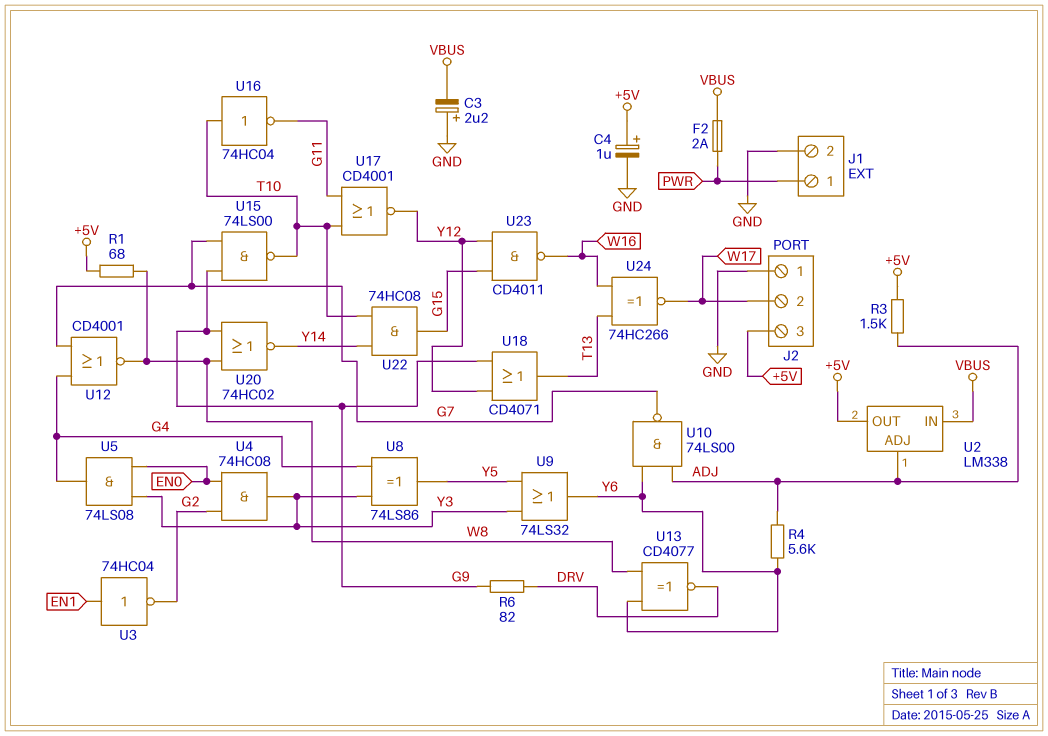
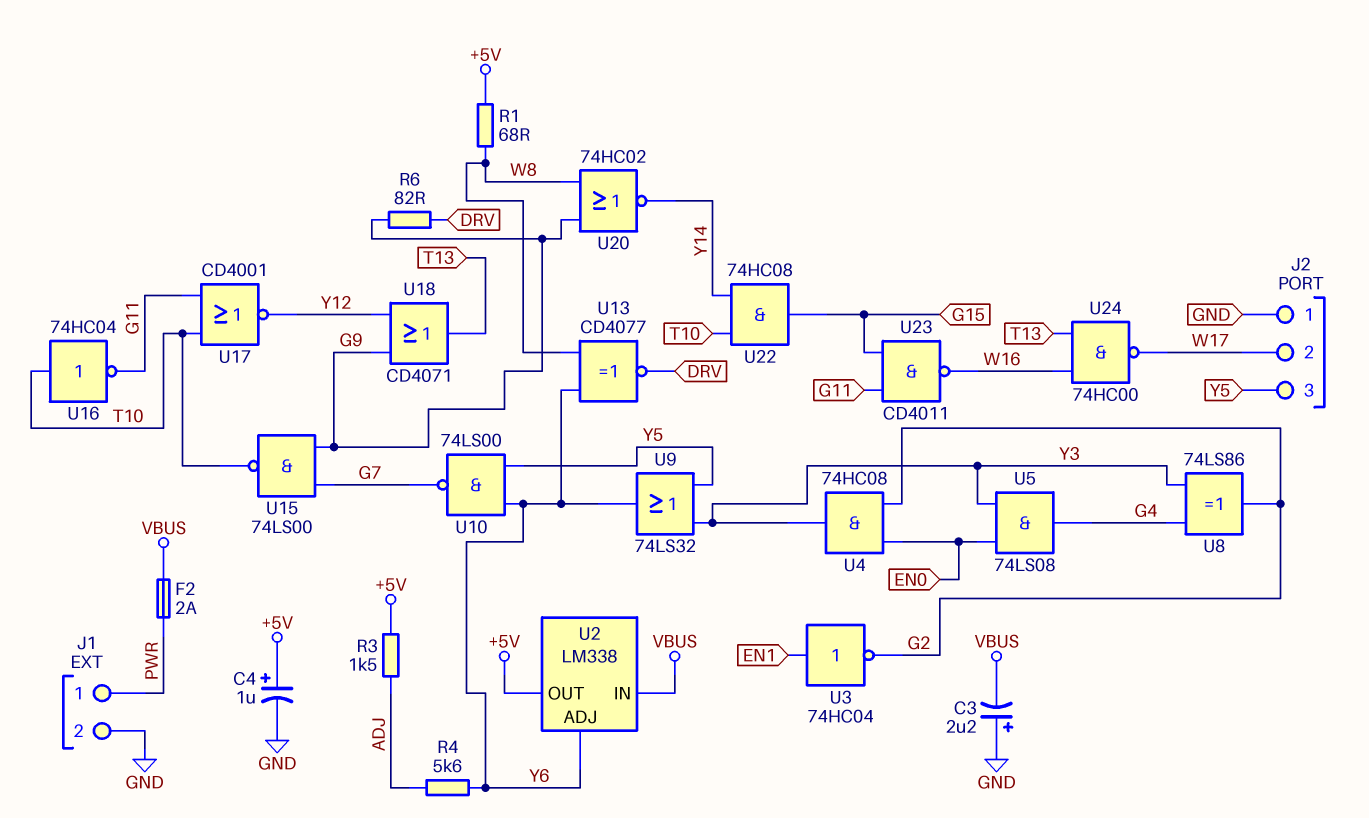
J2 pin 3: +5V -> Y5
U2 pin ADJ: ADJ -> Y6
U8: XOR 74LS86 (in G4, in Y3, out Y5) -> XOR 74LS86 (in G4, in Y3, out G2)
U10: NAND 74LS00 (in ADJ, in Y6, out G7) -> NAND 74LS00 (in Y5, in Y6, out G7)
U12: NOR CD4001 (in G4, in G7, out W8) -> none
U23: NAND CD4011 (in G15, in Y12, out W16) -> NAND CD4011 (in G11, in G15, out W16)
U24: XNOR 74HC266 (in T13, in W16, out W17) -> NAND 74HC00 (in T13, in W16, out W17)

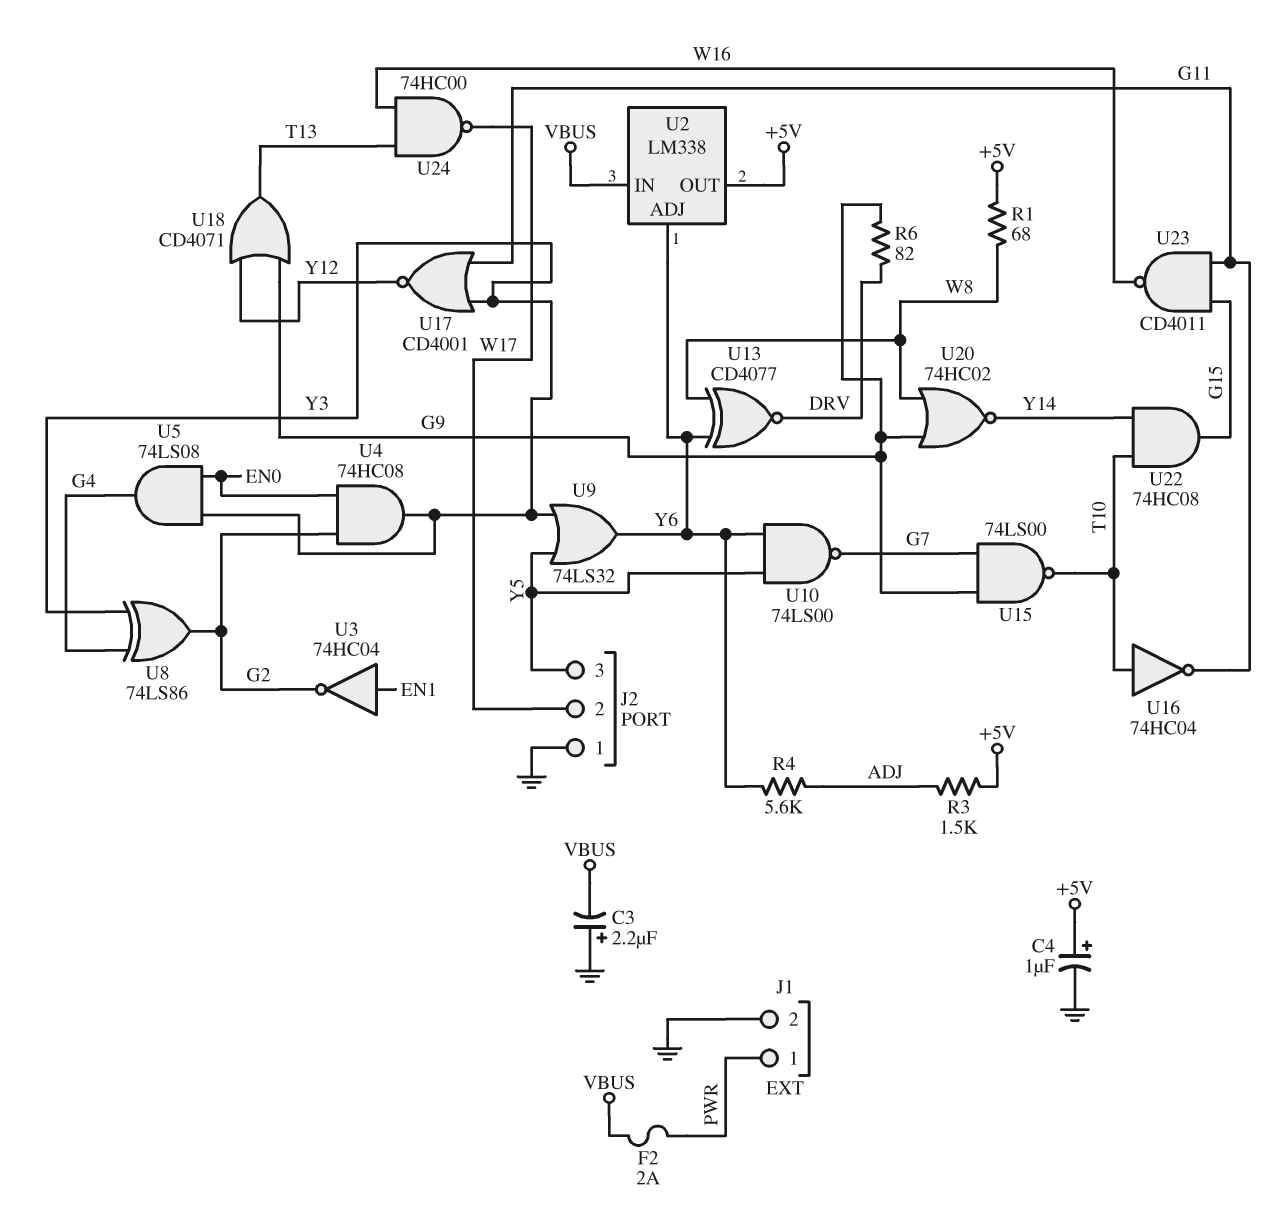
U17: NOR CD4001 (in G11, in T10, out Y12) -> NOR CD4001 (in G11, in Y3, out Y12)

